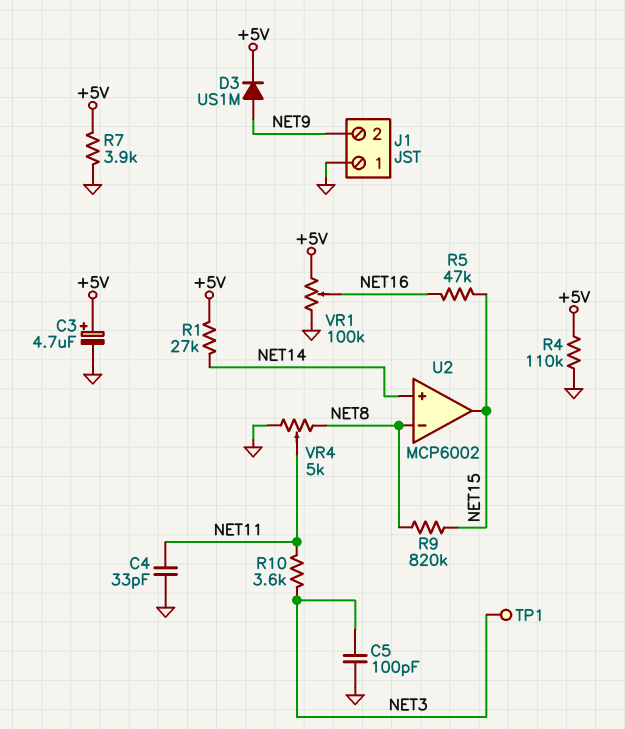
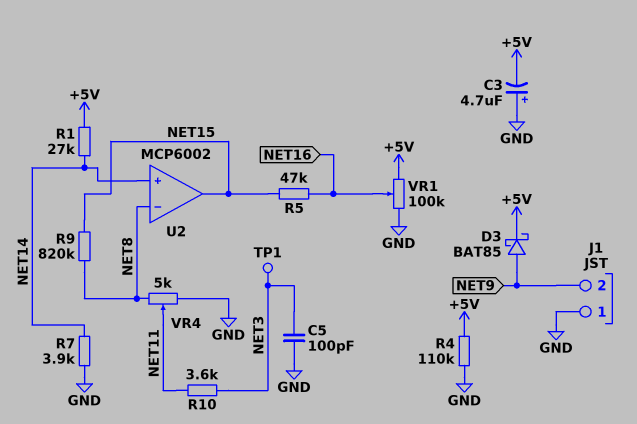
C3: 4.7uF (plus +5V, minus GND) -> 4.7uF (plus GND, minus +5V)
C4: 33pF (GND, NET11) -> none
D3: diode US1M (A NET9, K +5V) -> schottky BAT85 (A NET9, K +5V)
R7: 3.9k (+5V, GND) -> 3.9k (GND, NET14)

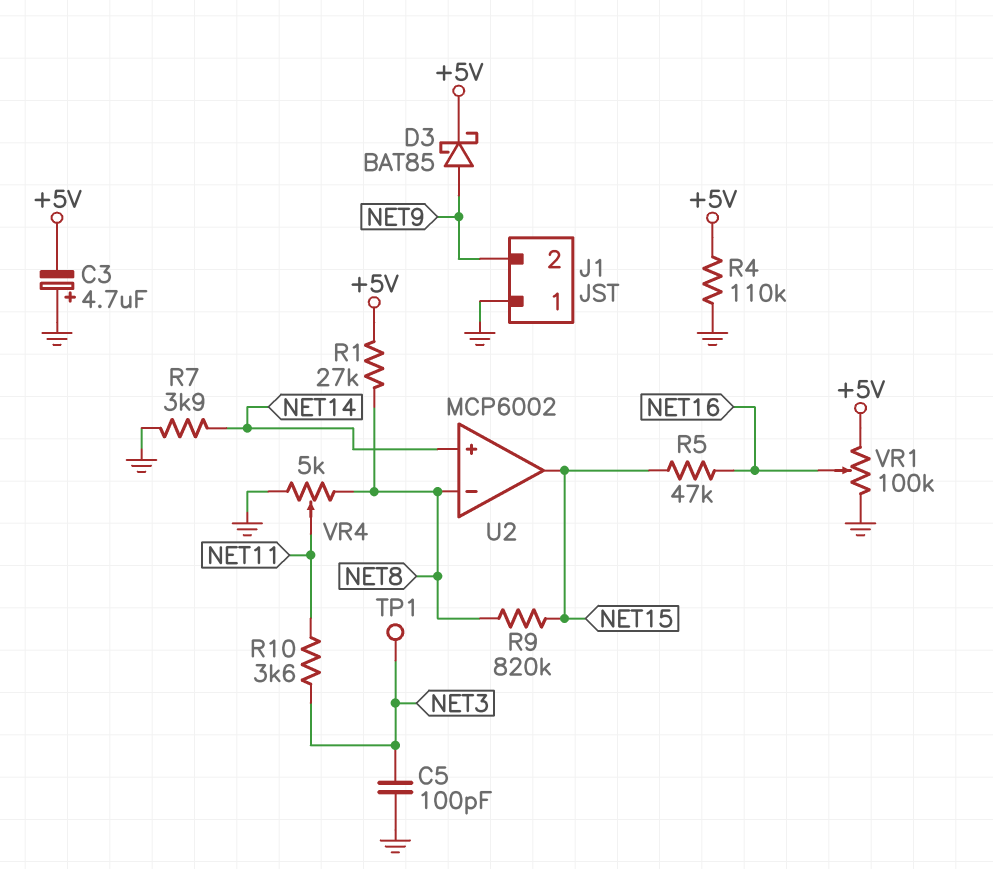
R1: 27k (+5V, NET14) -> 27k (+5V, NET8)

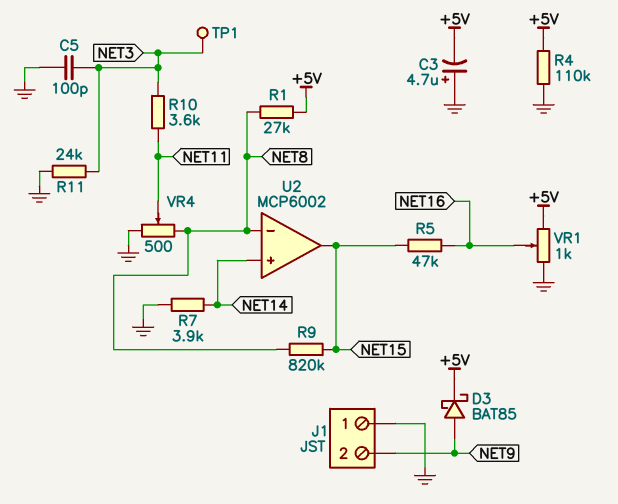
R11: none -> 24k (GND, NET3)
VR1: 100k (+5V, GND, wiper NET16) -> 1k (+5V, GND, wiper NET16)
VR4: 5k (GND, NET8, wiper NET11) -> 500 (GND, NET8, wiper NET11)

